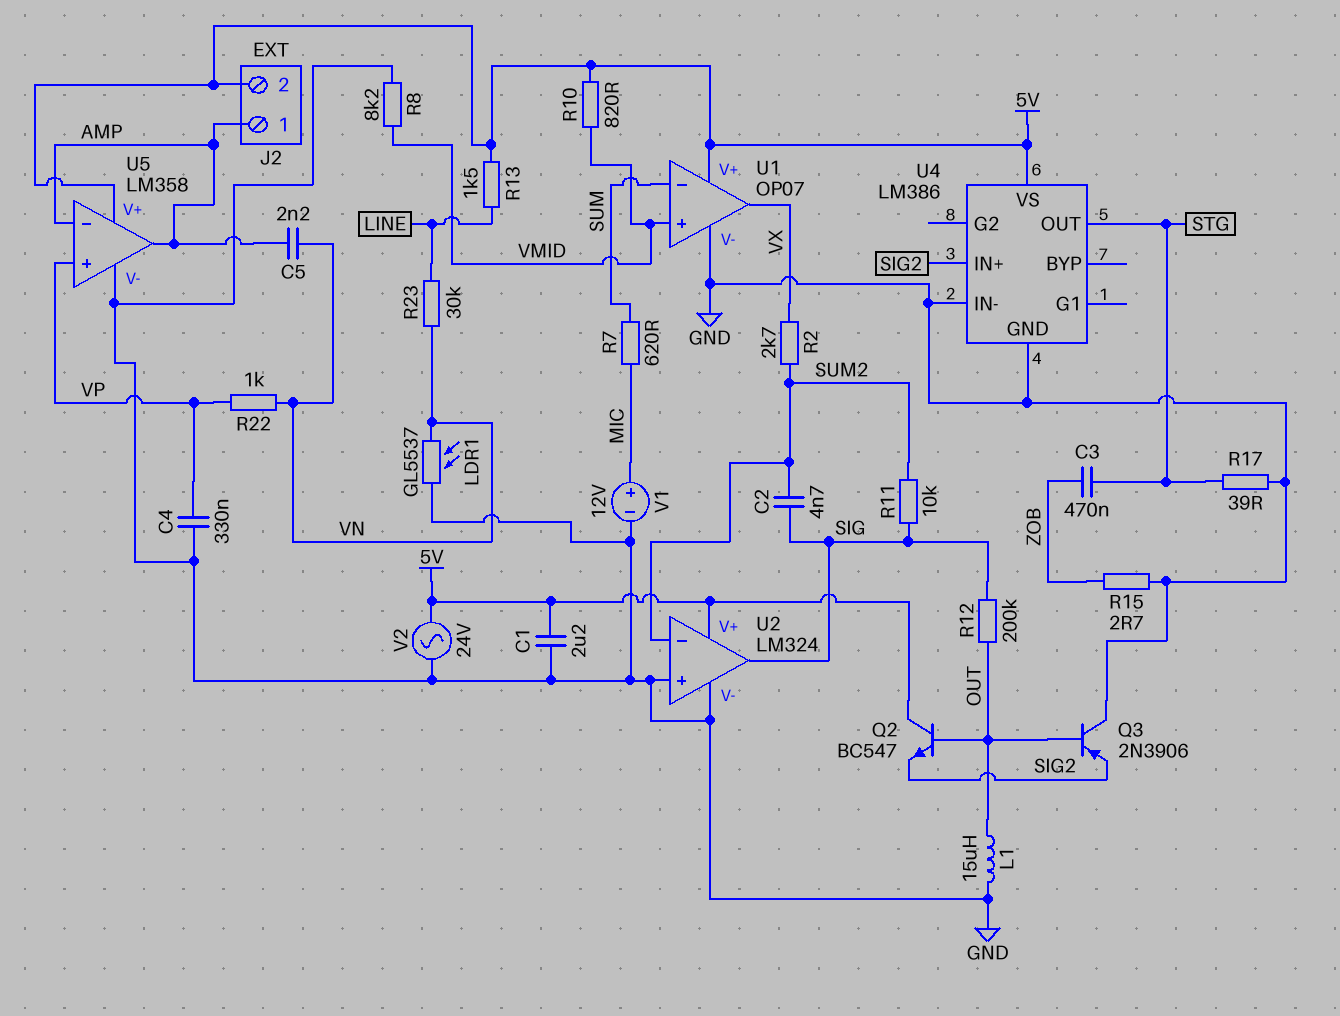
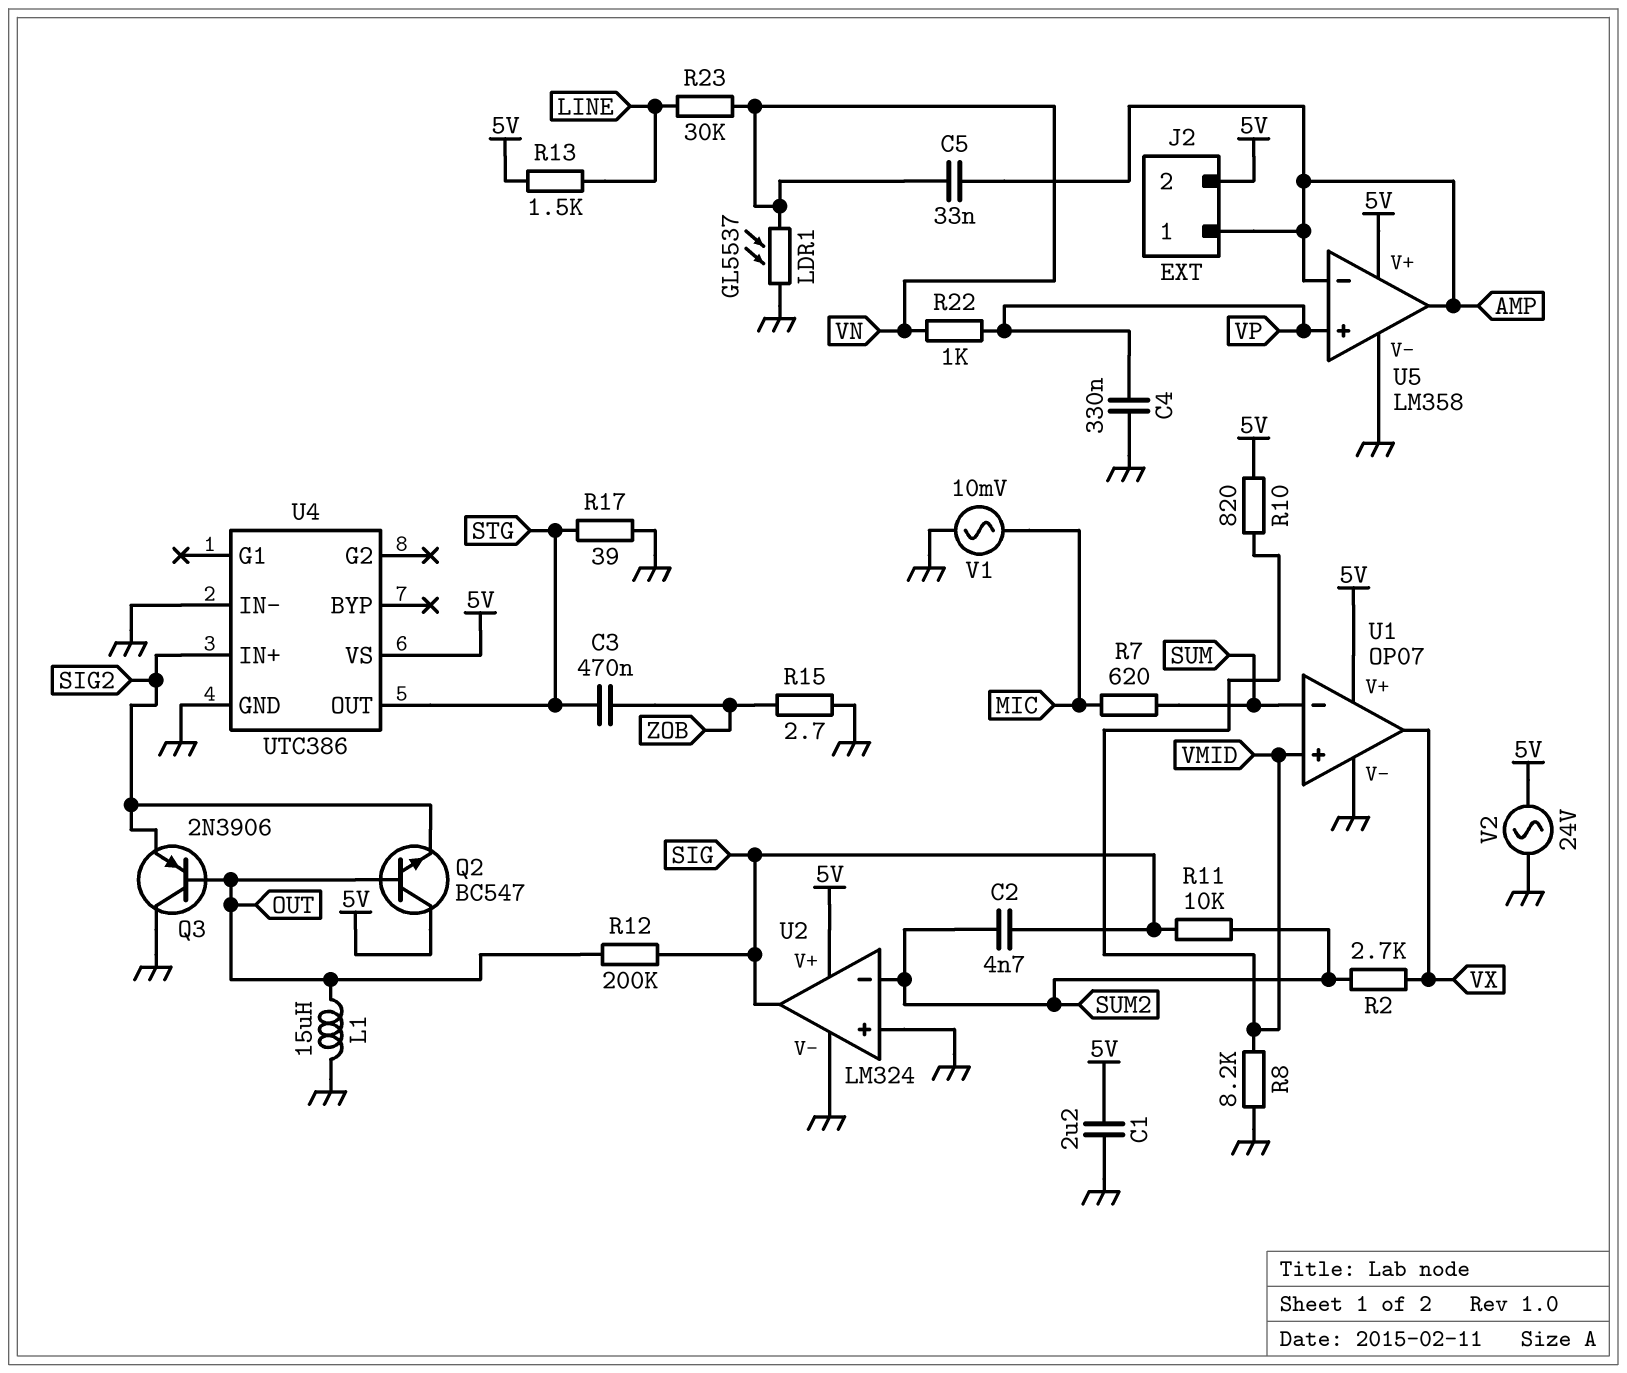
C5: 2.2nF (AMP, VN) -> 33nF (AMP, VN)
U4: LM386 -> UTC386
V1: 12V (plus MIC, minus GND) -> AC 10mV (GND, MIC)

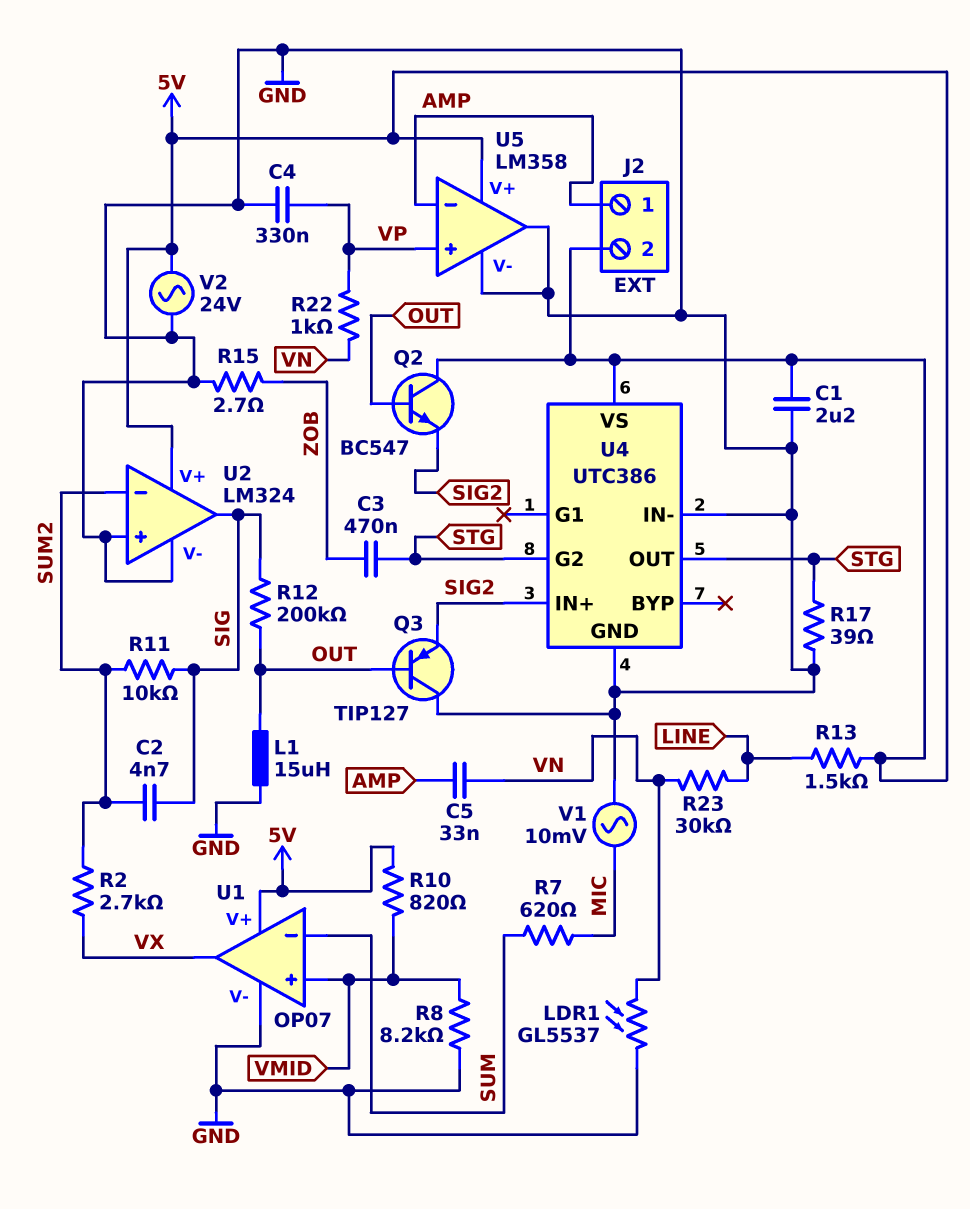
Q3: PNP 2N3906 (B OUT, C GND, E SIG2) -> PNP TIP127 (B OUT, C GND, E SIG2)
U4 pin G2: none -> STG
U5 pin out: AMP -> GND

